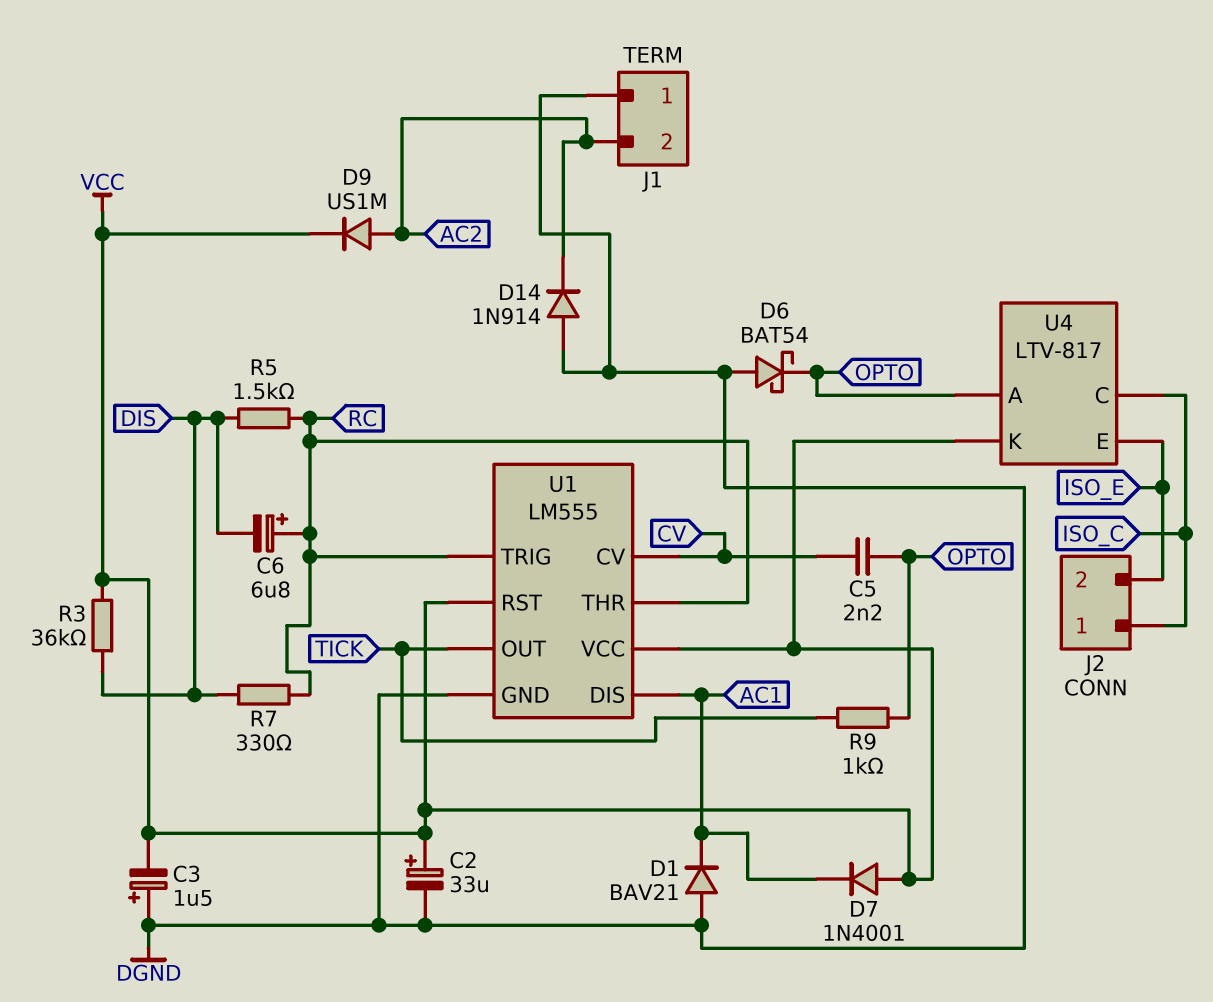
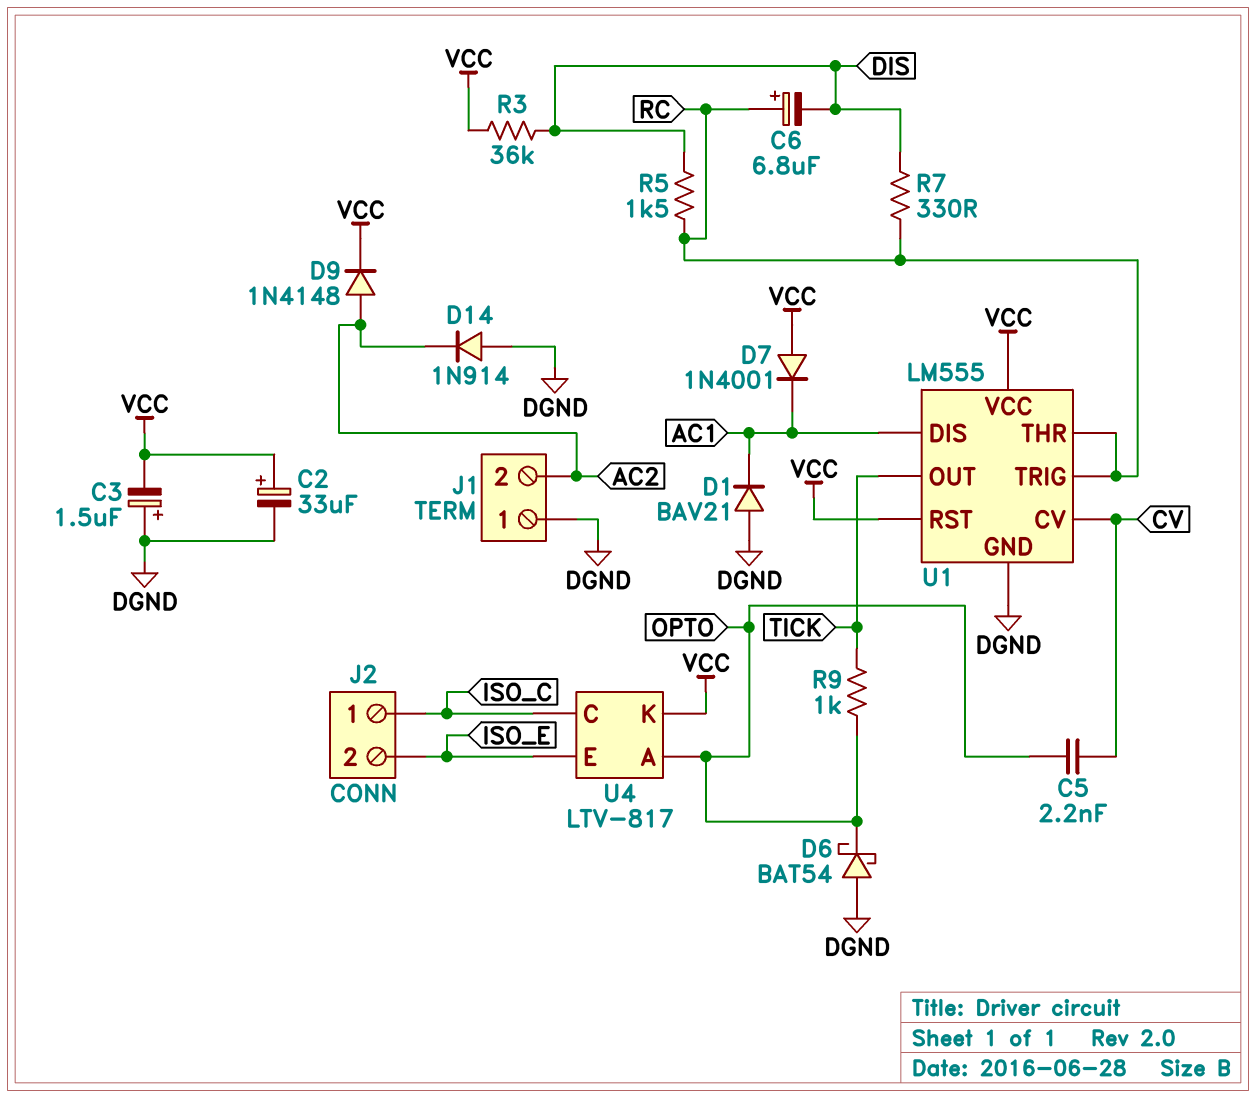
D9: diode US1M (A AC2, K VCC) -> diode 1N4148 (A AC2, K VCC)

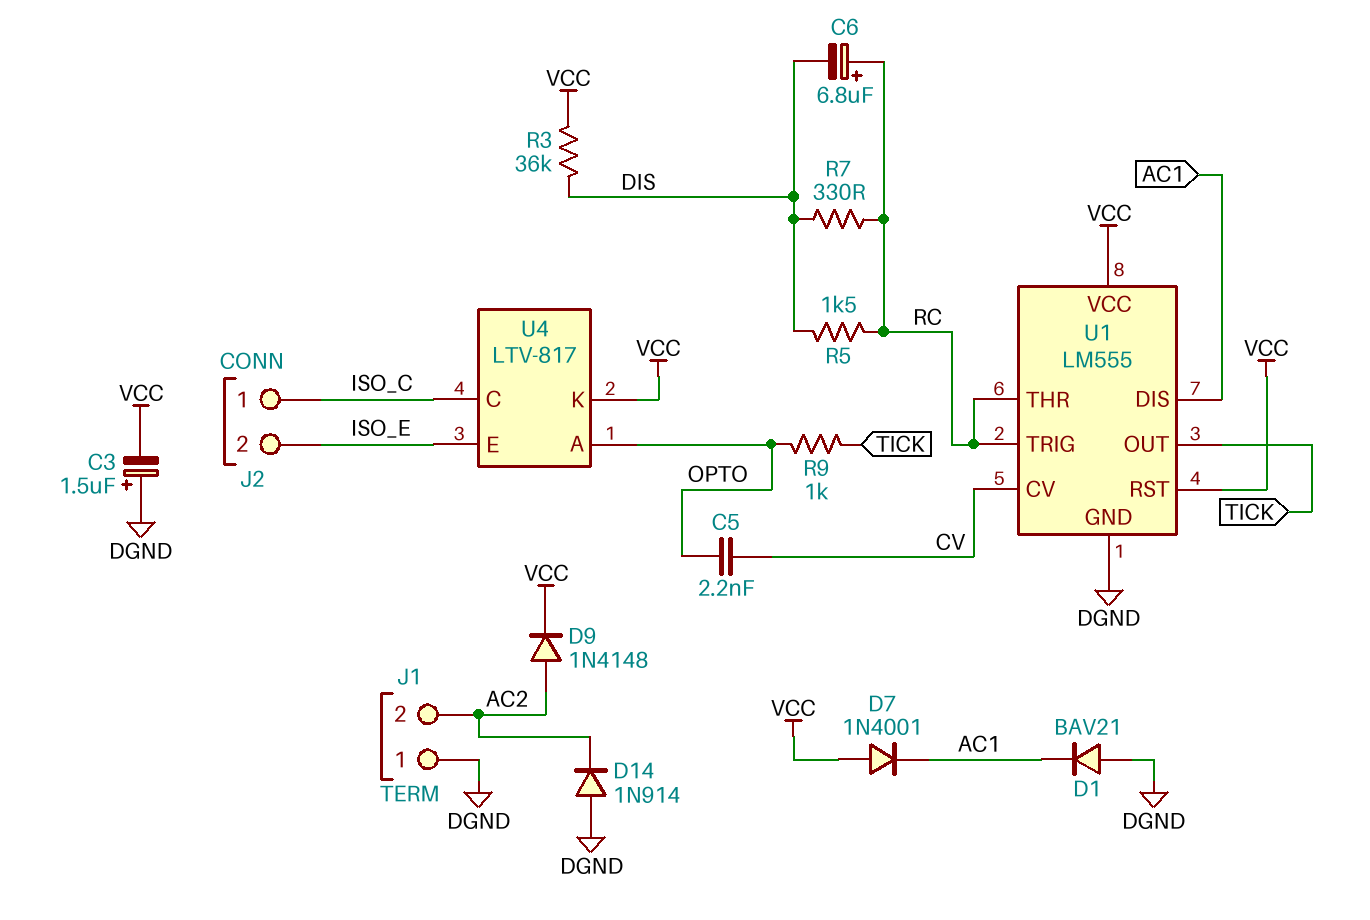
C2: 33uF (plus VCC, minus DGND) -> none
D6: schottky BAT54 (A DGND, K OPTO) -> none

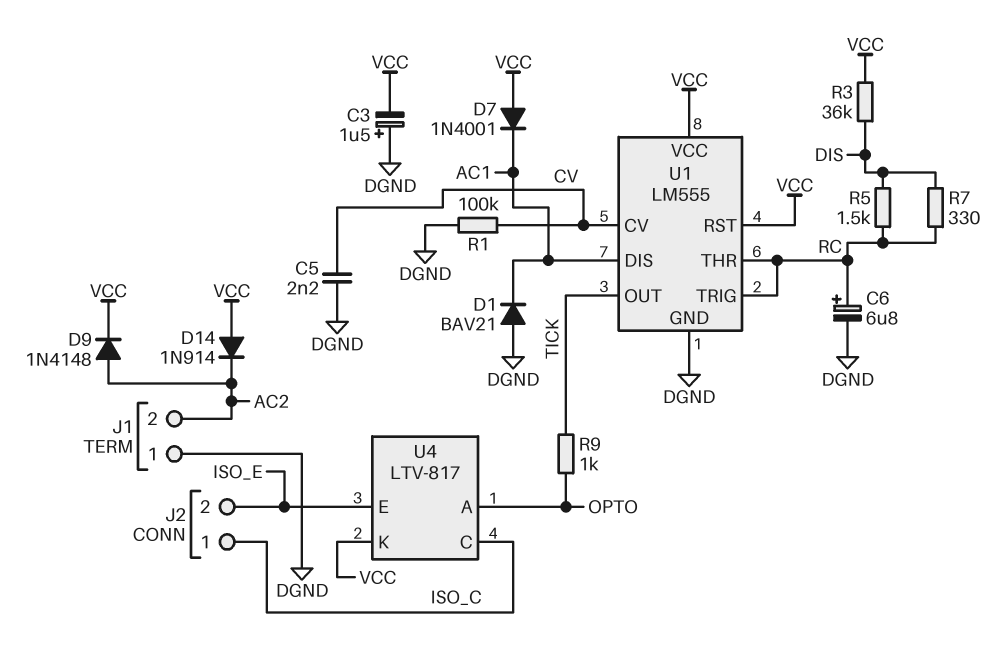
C5: 2.2nF (CV, OPTO) -> 2.2nF (CV, DGND)
C6: 6.8uF (plus RC, minus DIS) -> 6.8uF (plus RC, minus DGND)
D14: diode 1N914 (A DGND, K AC2) -> diode 1N914 (A VCC, K AC2)
R1: none -> 100k (CV, DGND)

